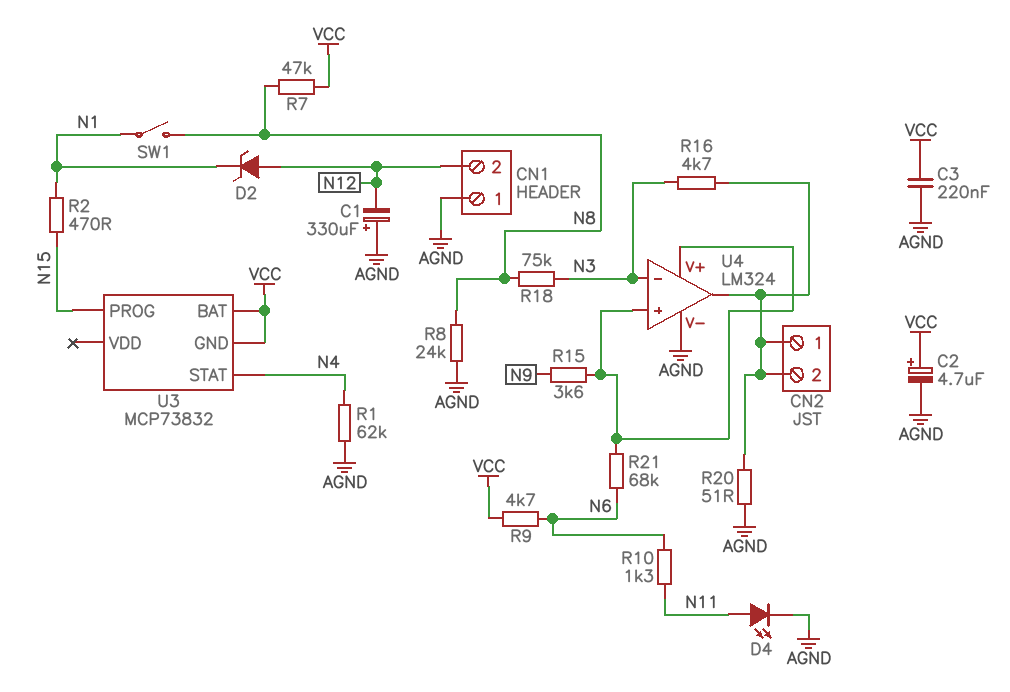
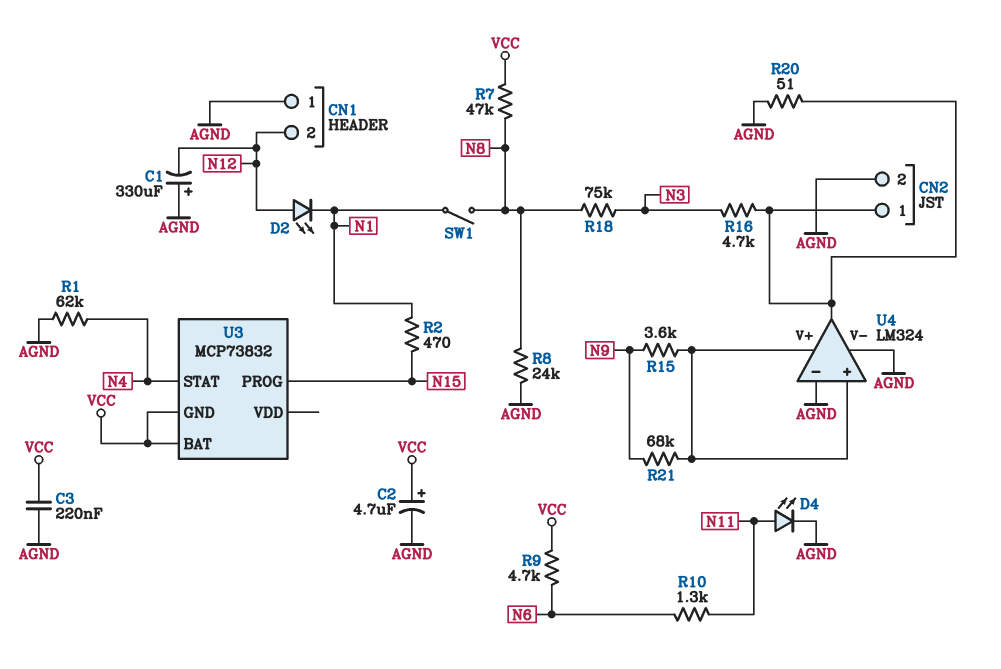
CN2 pin 2: CN2/1 -> AGND
D2: zener (A N12, K N1) -> LED (A N12, K N1)
R21: 68k (N6, U4/V+) -> 68k (N9, U4/V+)
U4 pin in-: N3 -> AGND

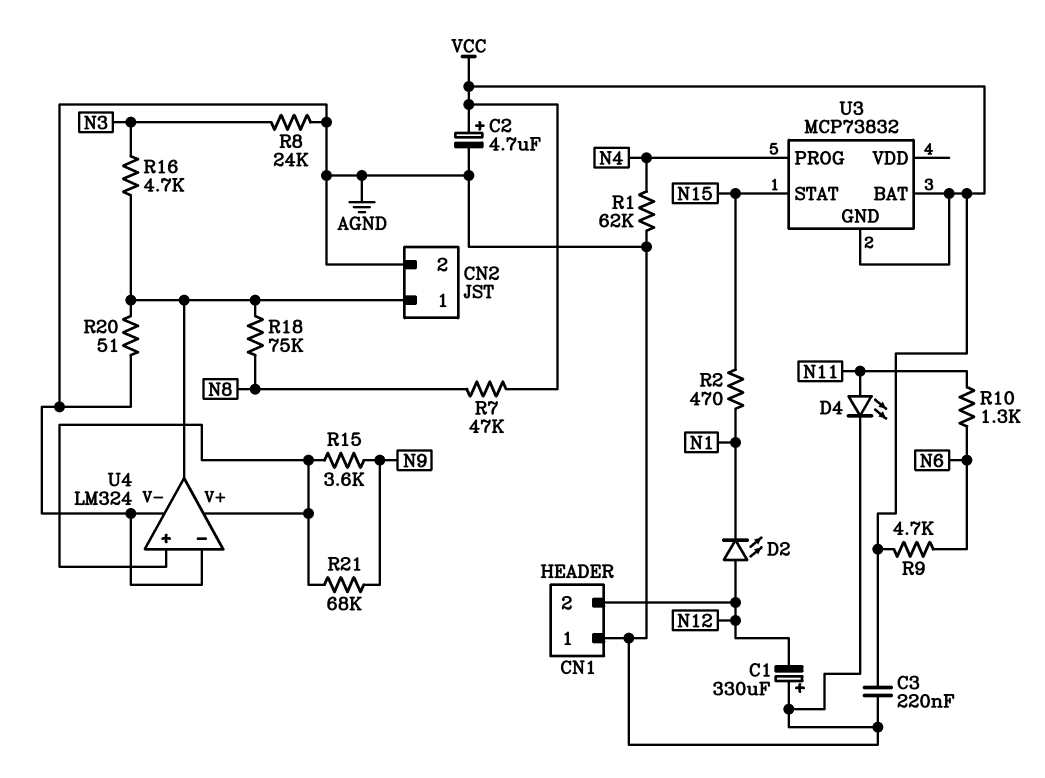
R8: 24k (AGND, N8) -> 24k (AGND, N3)
R18: 75k (N3, N8) -> 75k (CN2/1, N8)
SW1: switch (N1, N8) -> none
U3 pin PROG: N15 -> N4
U3 pin STAT: N4 -> N15

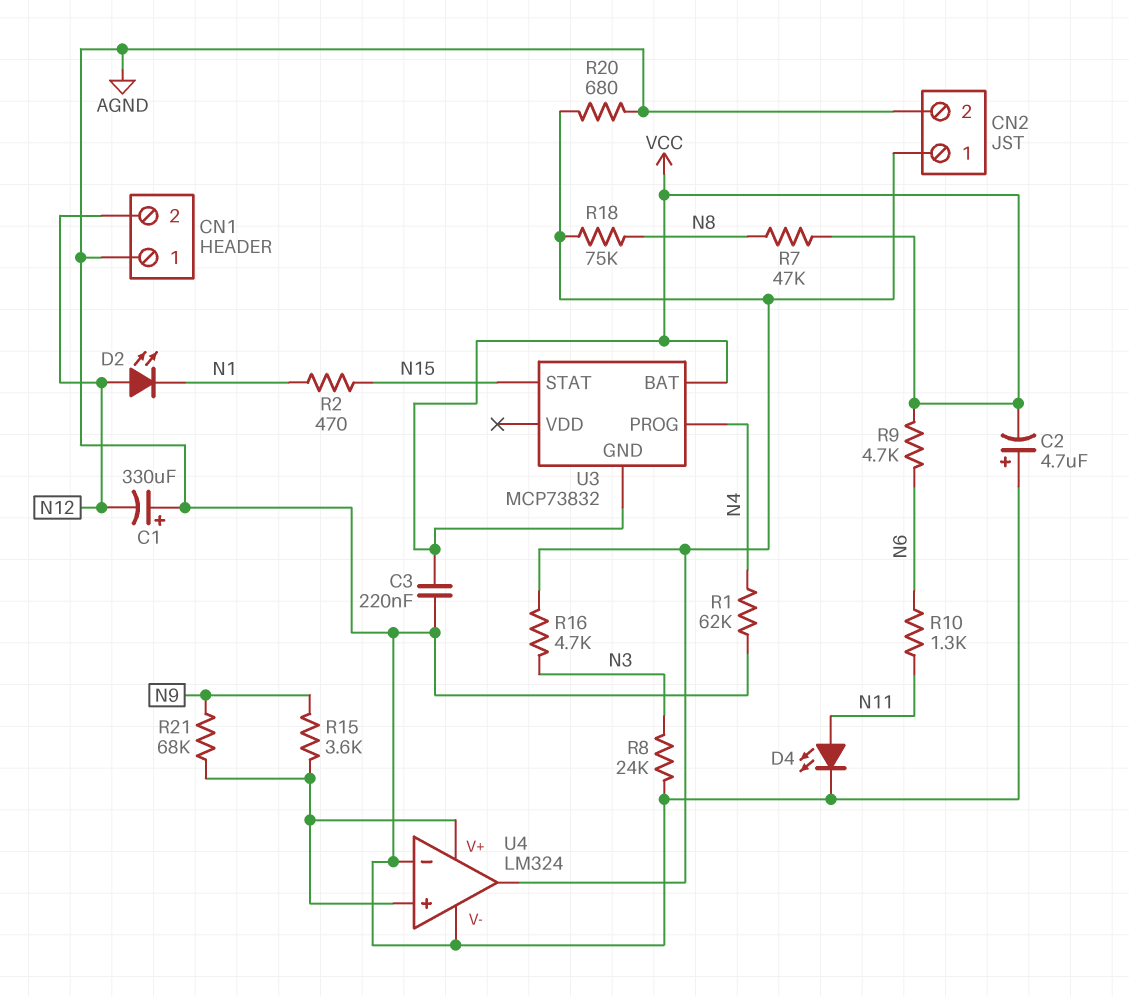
C2: 4.7uF (plus VCC, minus AGND) -> 4.7uF (plus AGND, minus VCC)
R20: 51 (AGND, CN2/1) -> 680 (AGND, CN2/1)

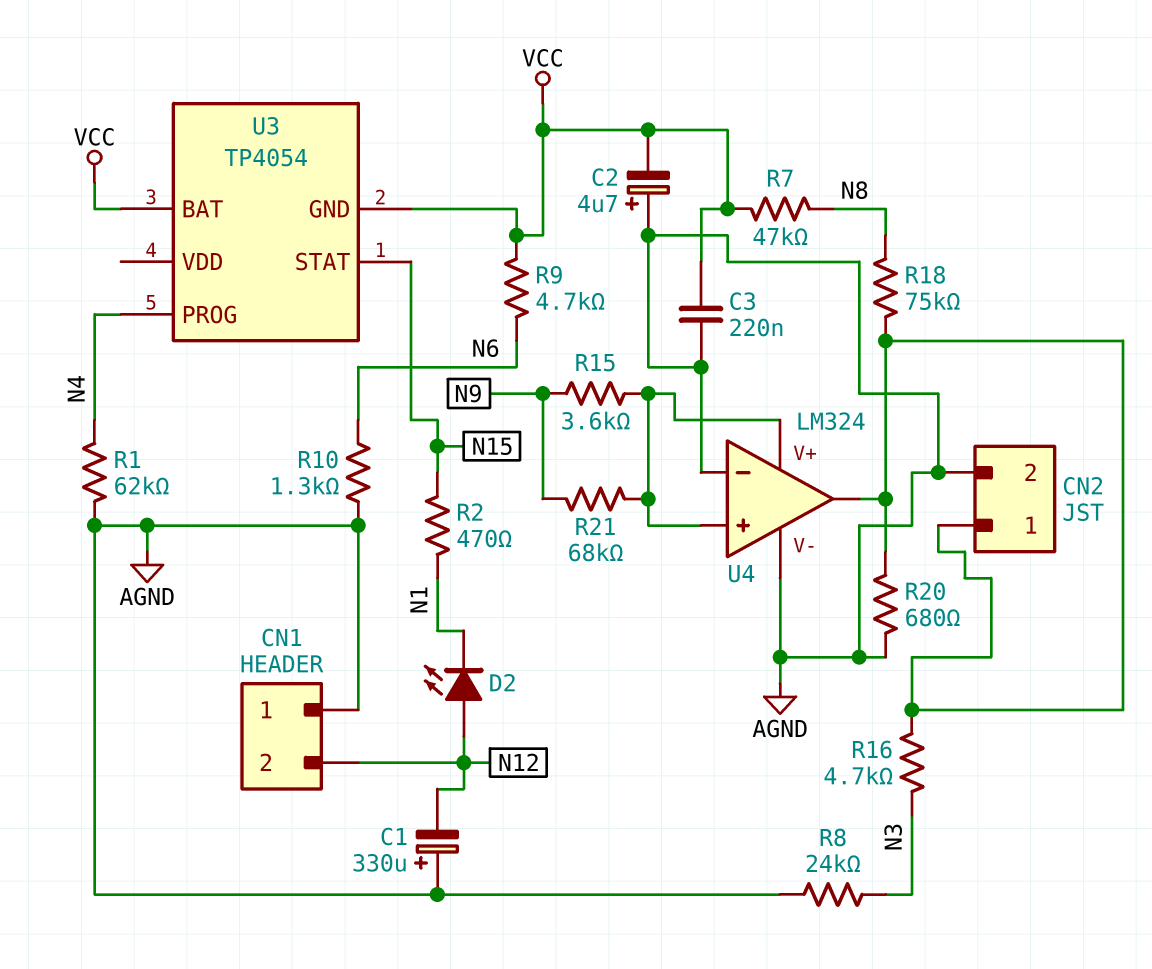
D4: LED (A N11, K AGND) -> none
R10: 1.3k (N6, N11) -> 1.3k (AGND, N6)
U3: MCP73832 -> TP4054

